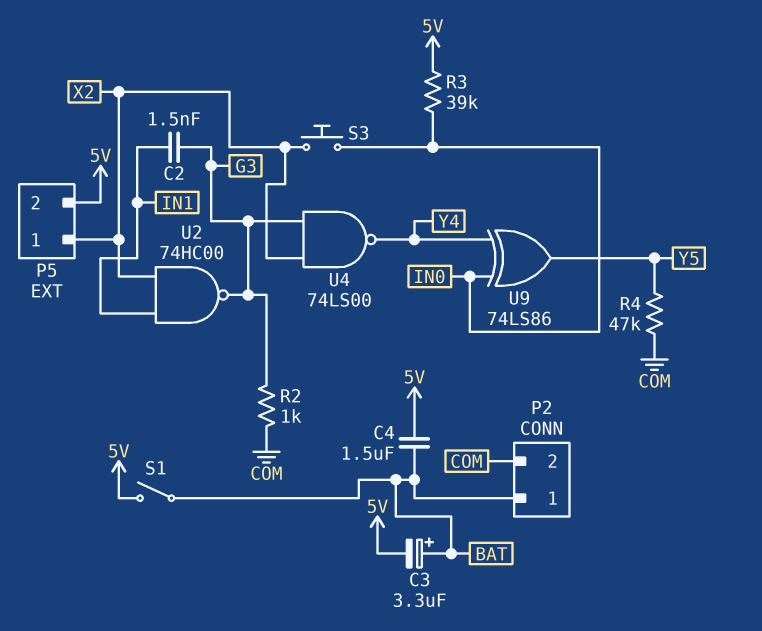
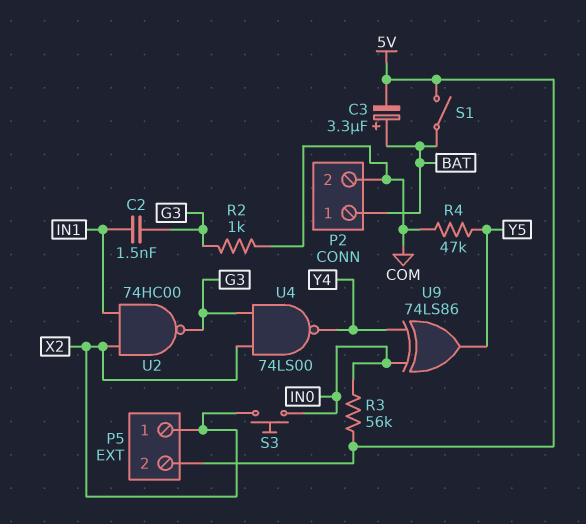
C4: 1.5uF (5V, BAT) -> none
R3: 39k (5V, IN0) -> 56k (5V, IN0)

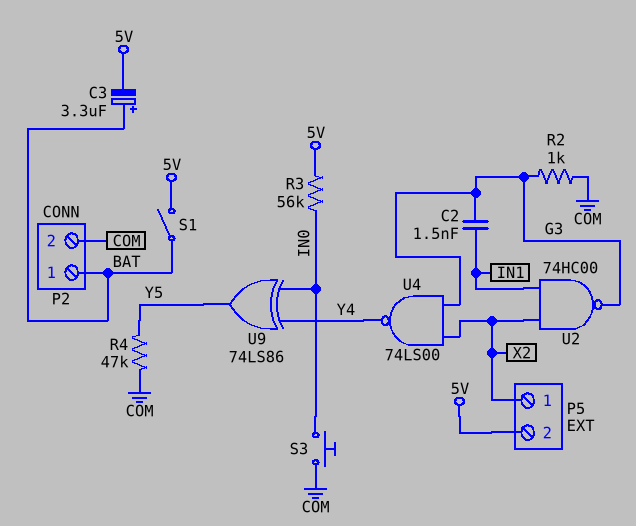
S3: button (IN0, X2) -> button (COM, IN0)

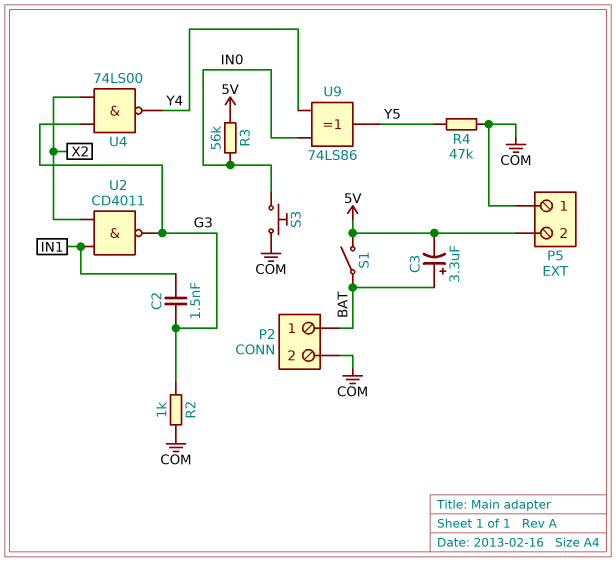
P5 pin 1: X2 -> COM
U2: NAND 74HC00 (in IN1, in X2, out G3) -> NAND CD4011 (in IN1, in X2, out G3)

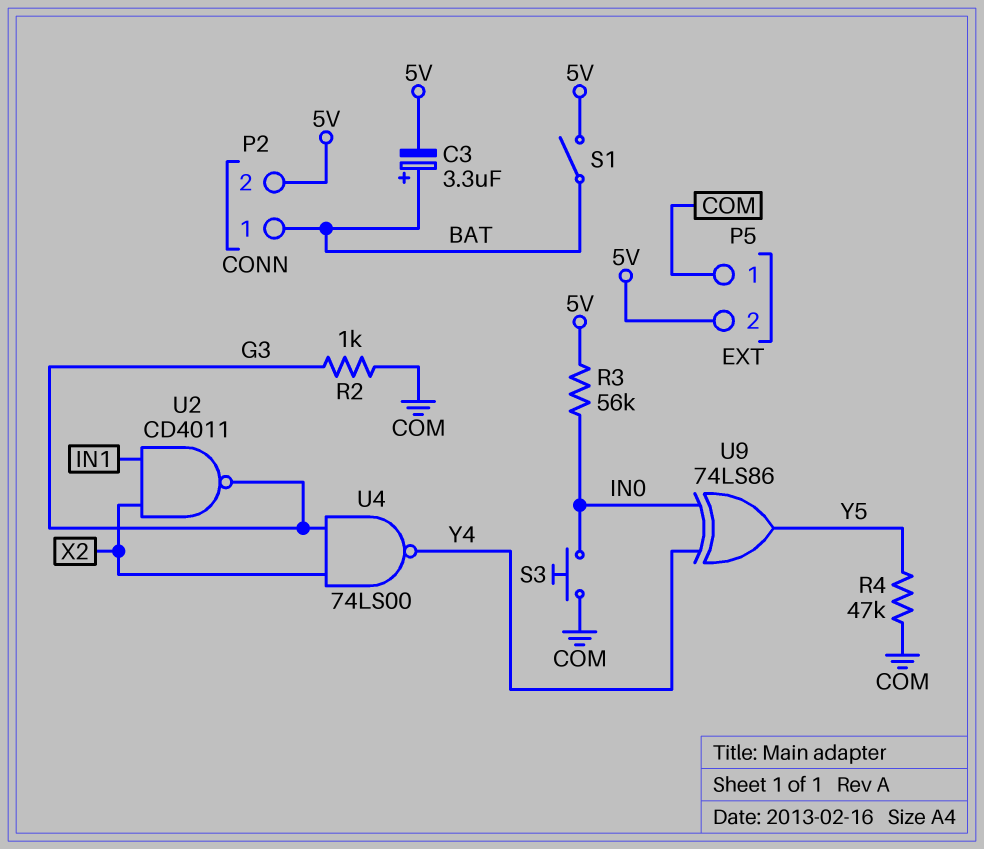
C2: 1.5nF (G3, IN1) -> none
P2 pin 2: COM -> 5V

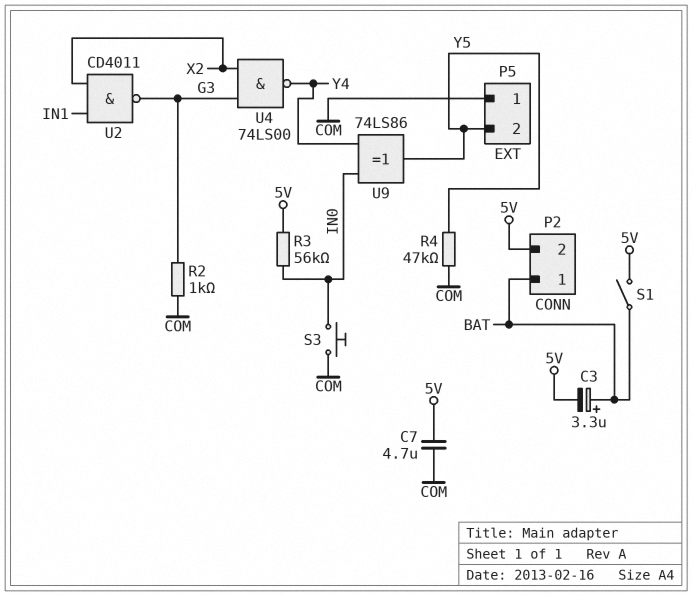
C7: none -> 4.7uF (5V, COM)
P5 pin 2: 5V -> Y5

